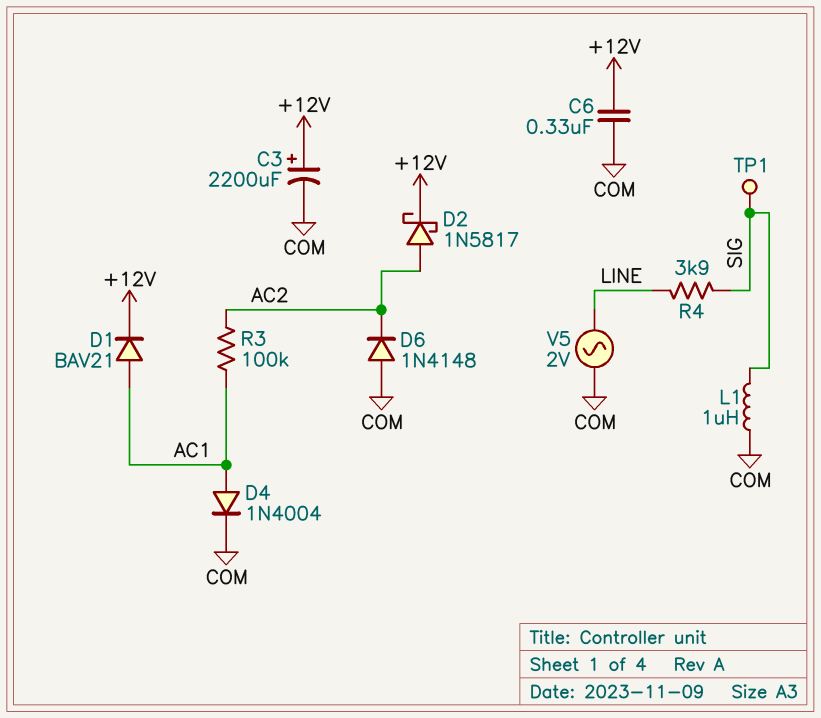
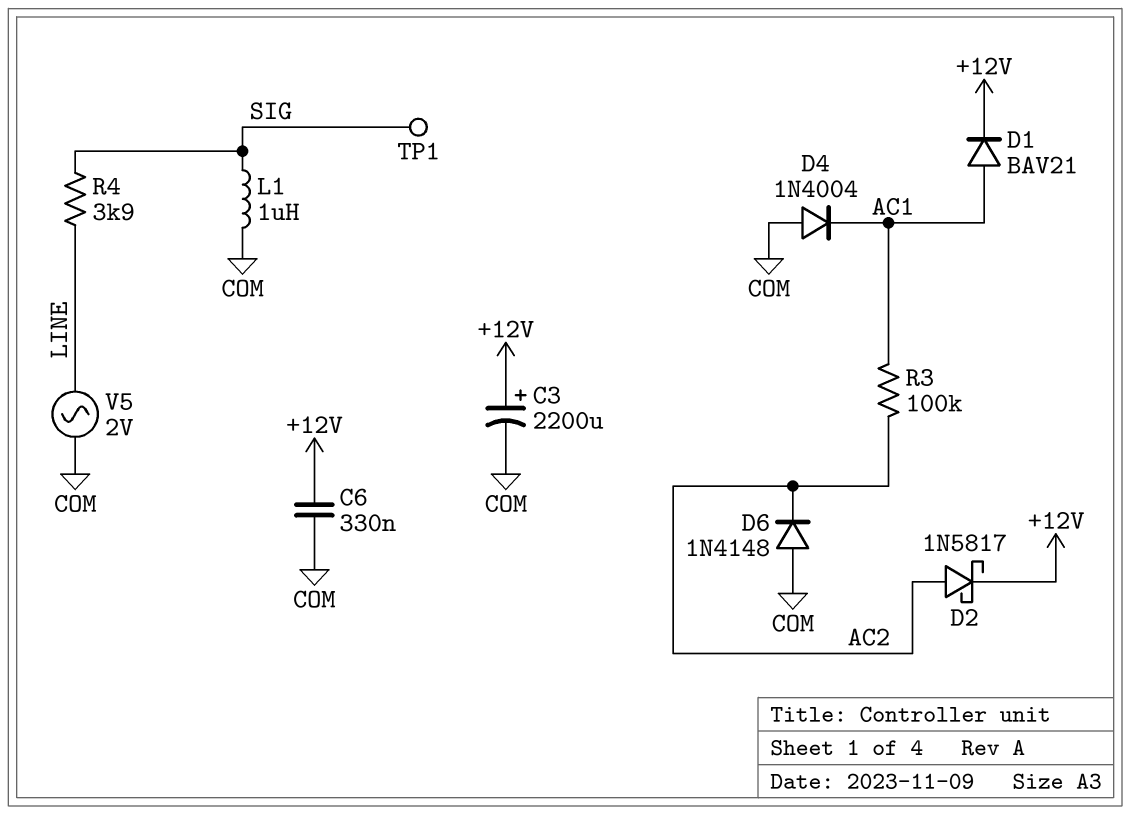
D4: diode 1N4004 (A AC1, K COM) -> diode 1N4004 (A COM, K AC1)

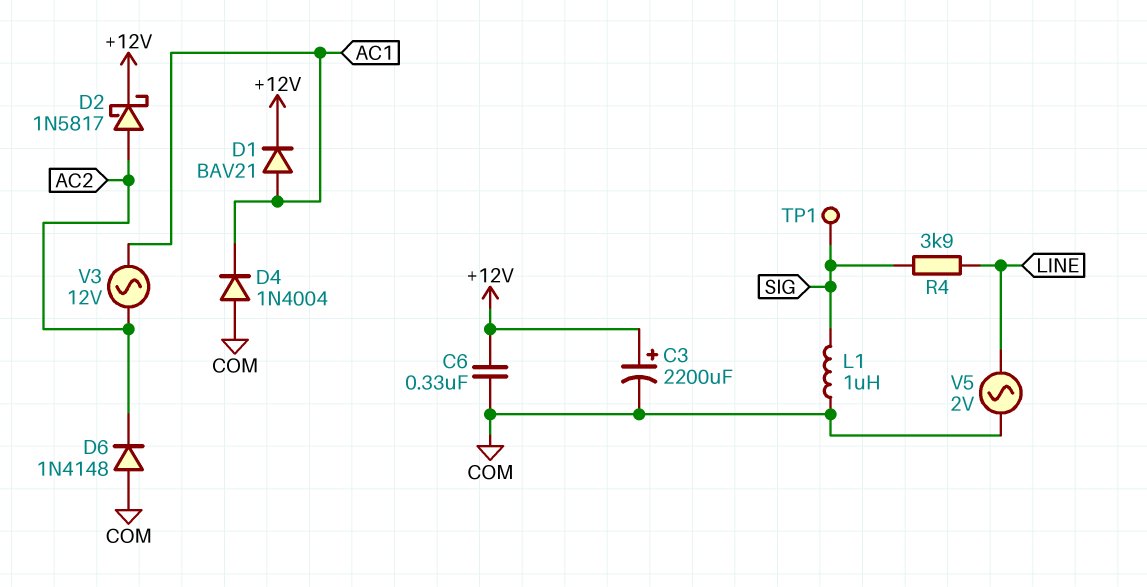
R3: 100k (AC1, AC2) -> none
V3: none -> AC 12V (AC1, AC2)

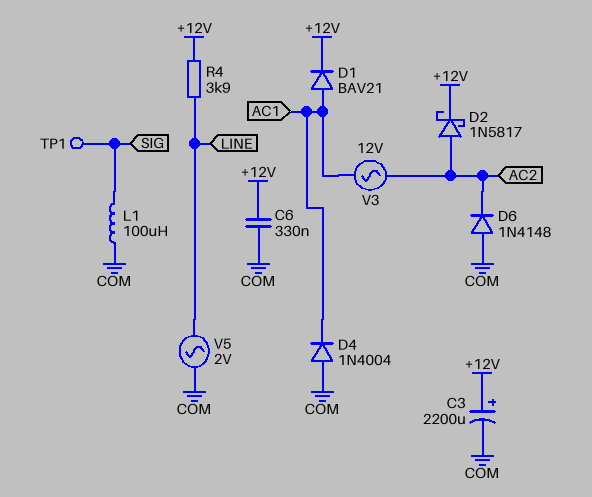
L1: 1uH (COM, SIG) -> 100uH (COM, SIG)
R4: 3.9k (LINE, SIG) -> 3.9k (+12V, LINE)

